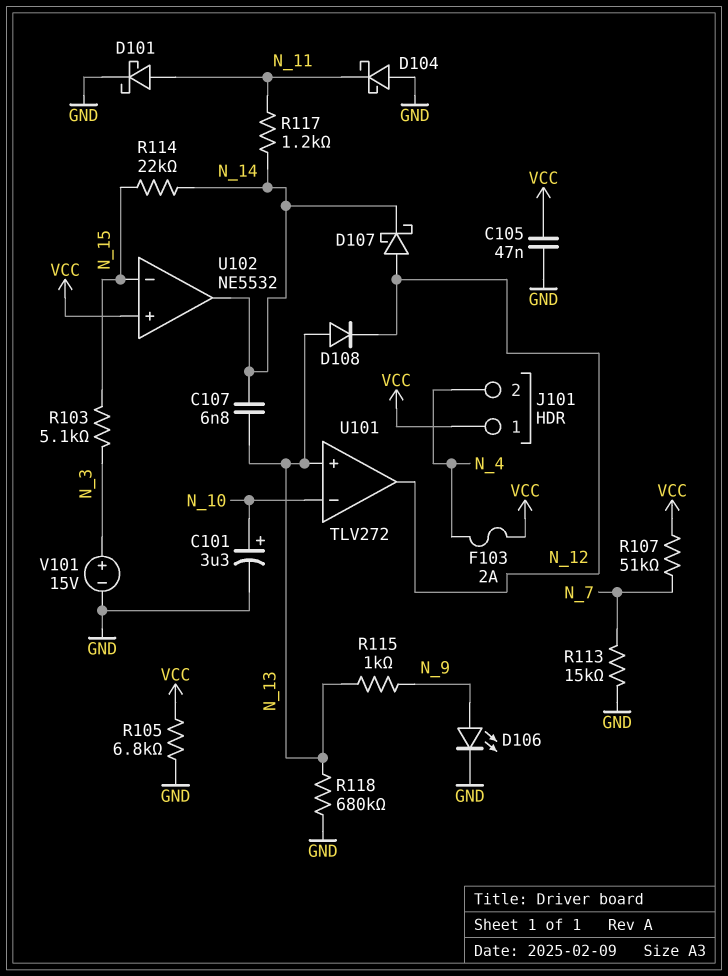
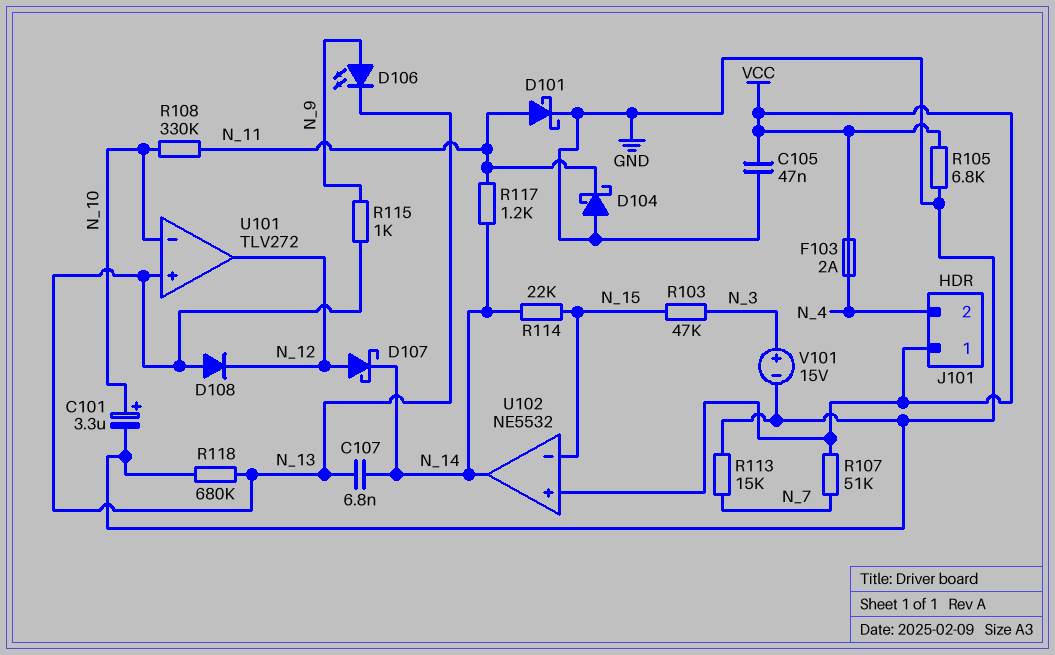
D106: LED (A N_9, K GND) -> LED (A N_9, K N_13)
R103: 5.1k (N_3, N_15) -> 47k (N_3, N_15)
R108: none -> 330k (N_10, N_11)

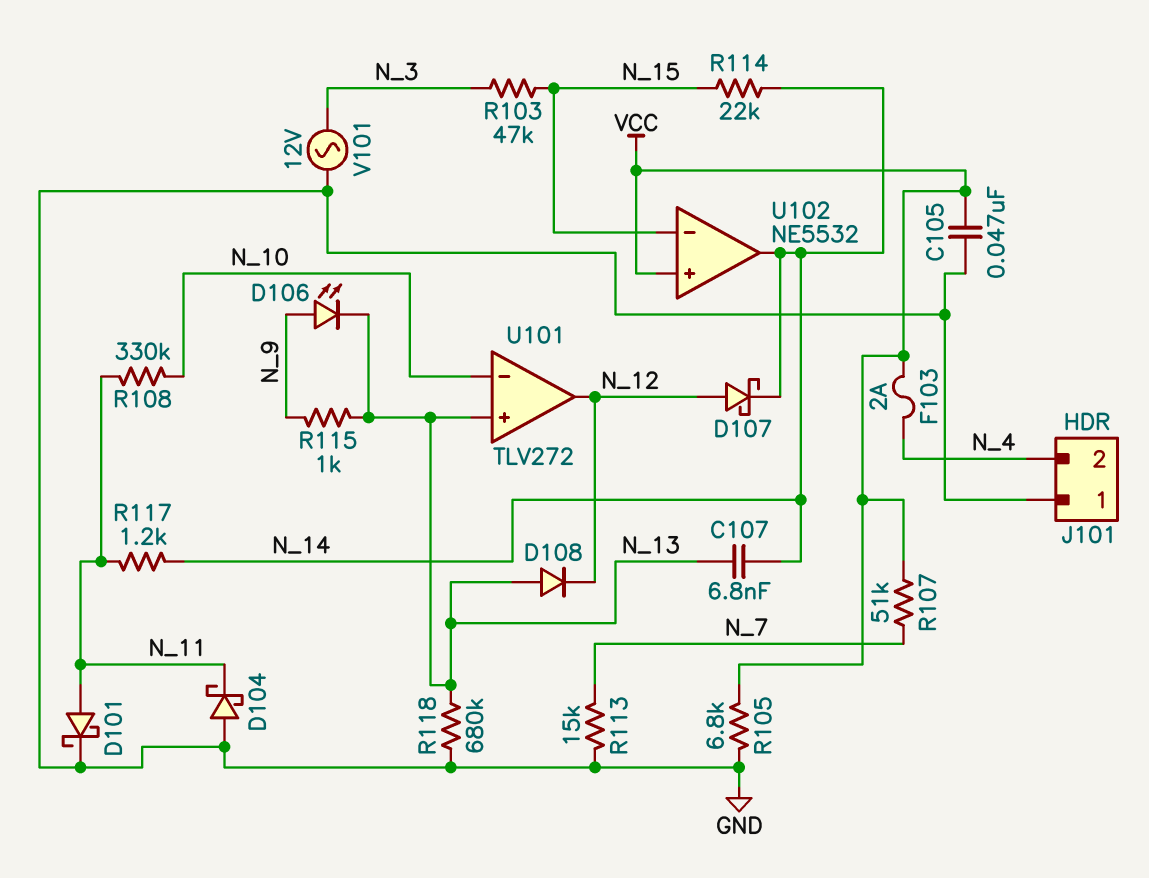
C101: 3.3uF (plus N_10, minus GND) -> none
J101 pin 1: VCC -> GND
V101: 15V (plus N_3, minus GND) -> AC 12V (GND, N_3)

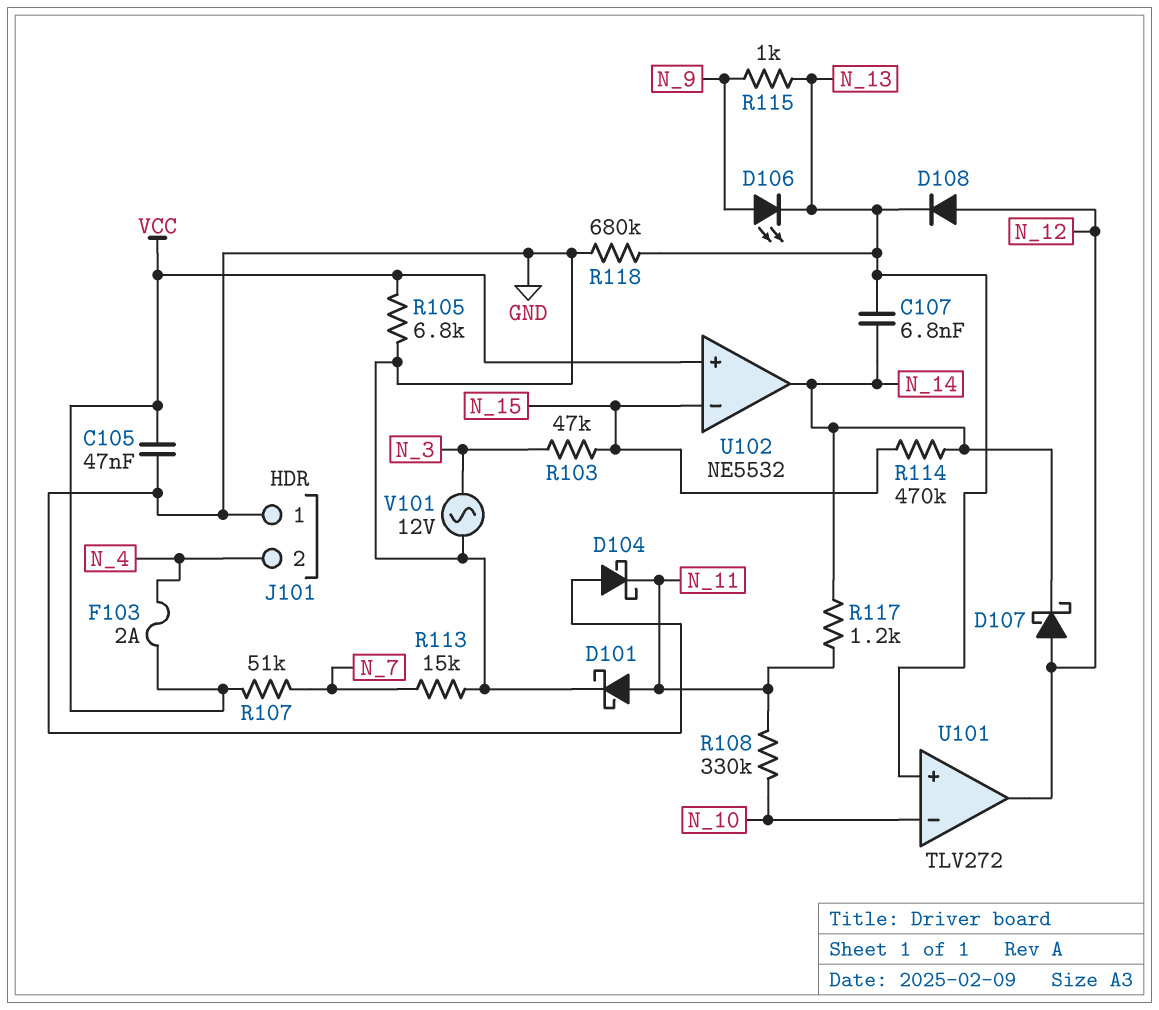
D108: diode (A N_13, K N_12) -> diode (A N_12, K N_13)
R114: 22k (N_14, N_15) -> 470k (N_14, N_15)

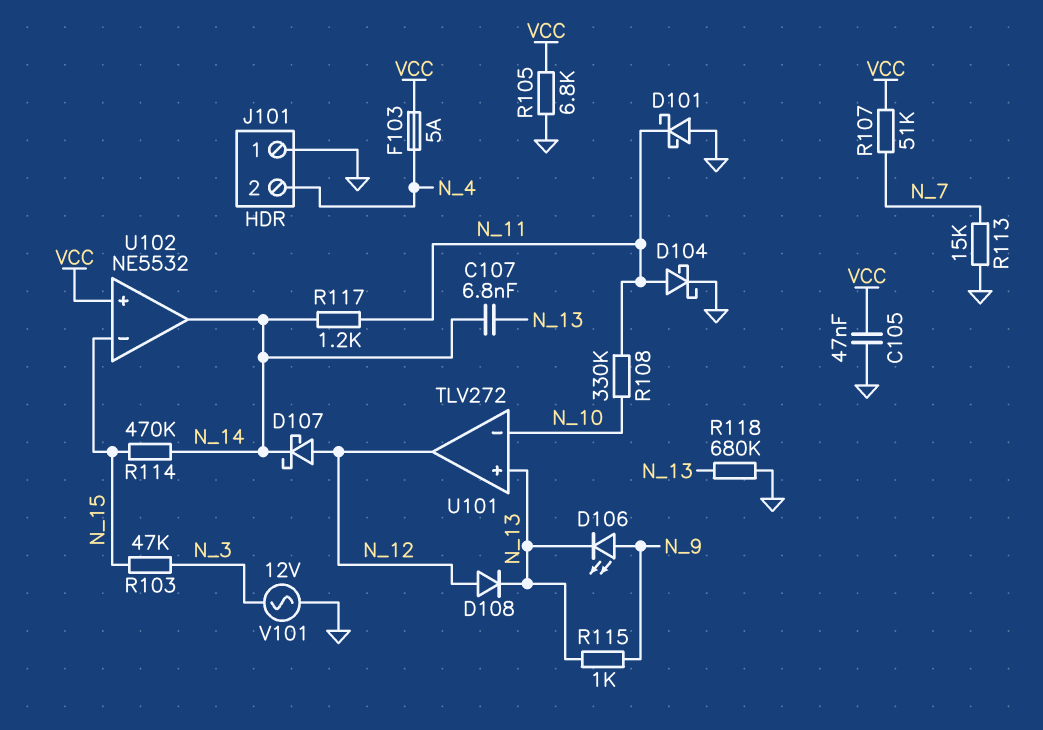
D101: schottky (A N_11, K GND) -> schottky (A GND, K N_11)
D104: schottky (A GND, K N_11) -> schottky (A N_11, K GND)
F103: 2A (N_4, VCC) -> 5A (N_4, VCC)

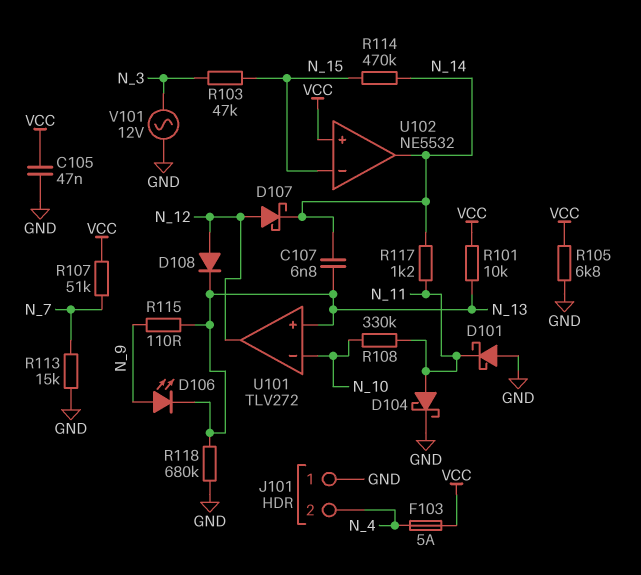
R101: none -> 10k (N_13, VCC)
R115: 1k (N_9, N_13) -> 110 (N_9, N_13)

